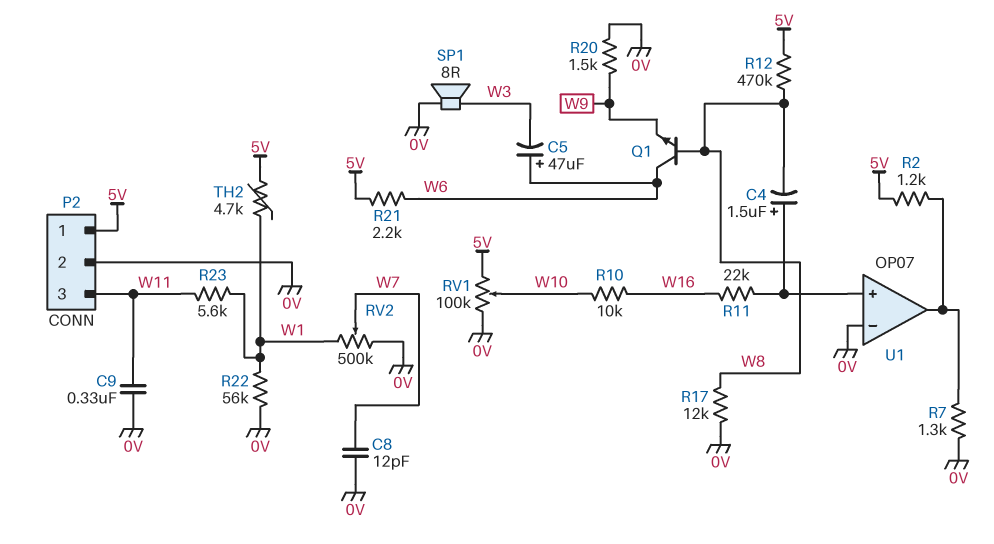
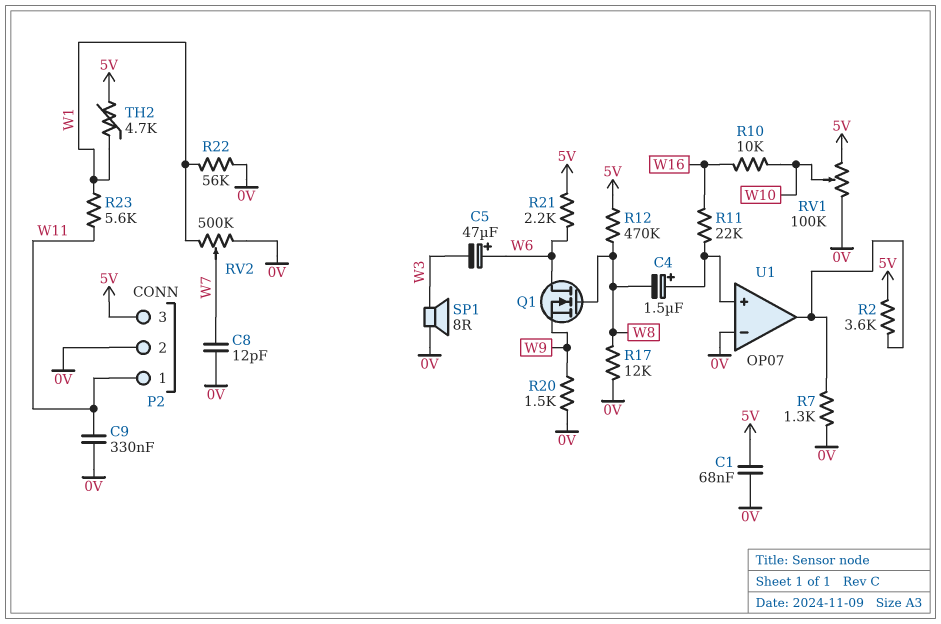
C1: none -> 68nF (0V, 5V)
P2 pin 1: 5V -> W11
P2 pin 3: W11 -> 5V
Q1: NPN (B W8, C W6, E W9) -> NMOS (G W8, D W6, S W9)
R2: 1.2k (5V, U1/out) -> 3.6k (5V, U1/out)

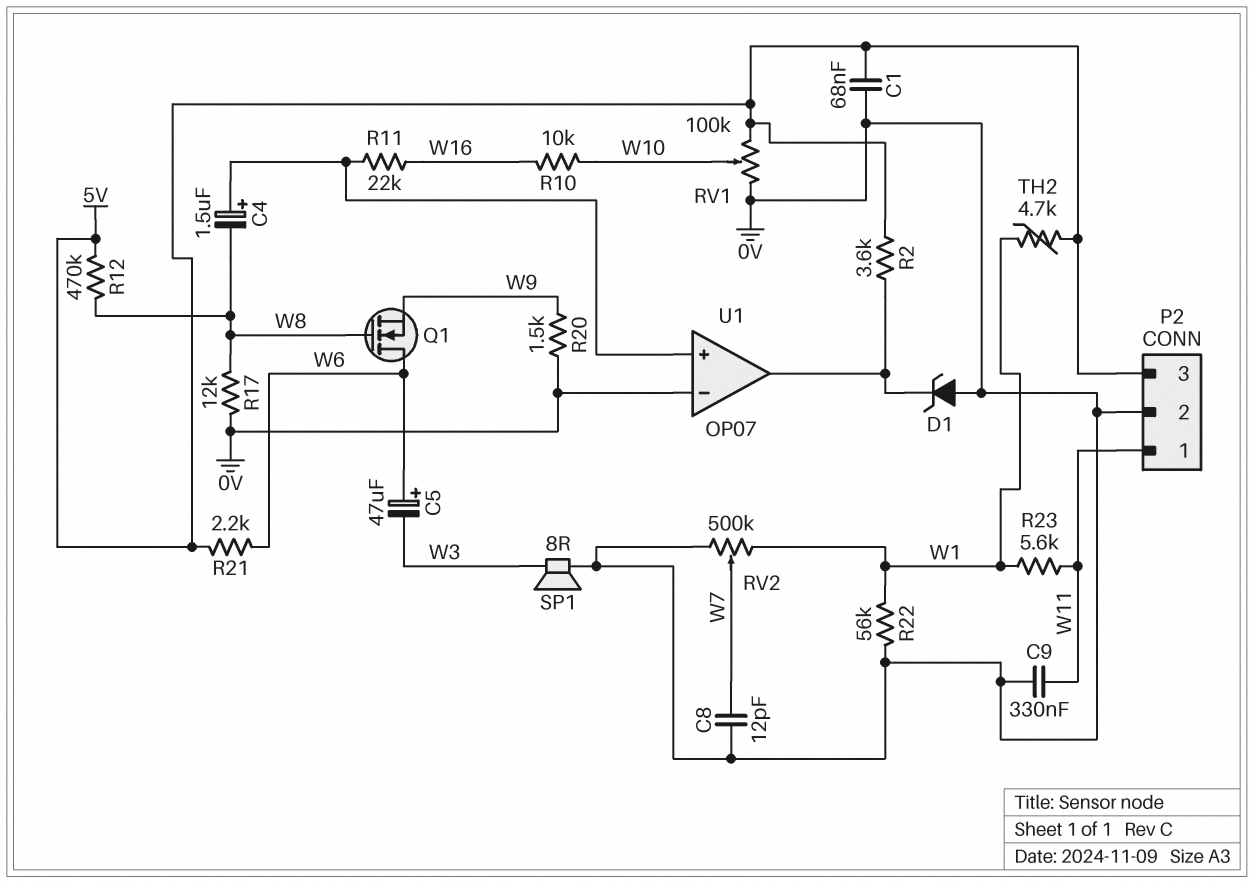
D1: none -> zener (A 0V, K U1/out)
R7: 1.3k (0V, U1/out) -> none

